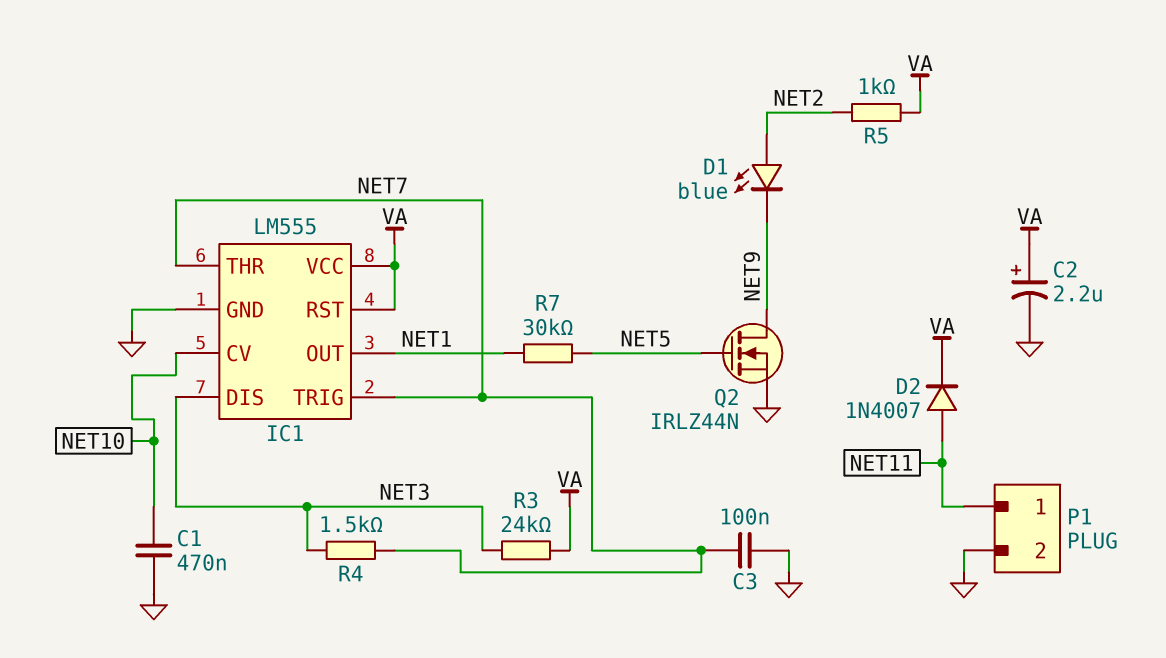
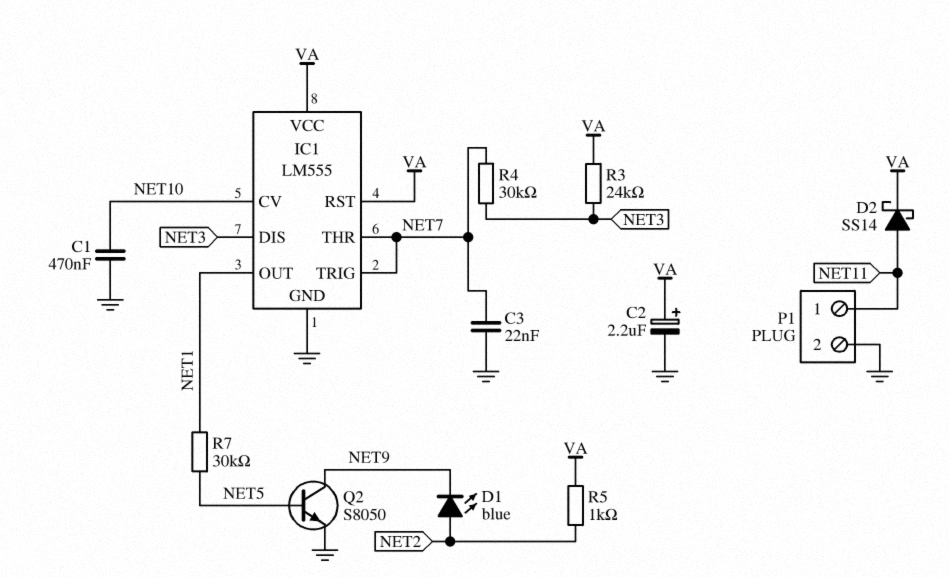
C3: 100nF (GND, NET7) -> 22nF (GND, NET7)
D2: diode 1N4007 (A NET11, K VA) -> schottky SS14 (A NET11, K VA)
Q2: NMOS IRLZ44N (G NET5, D NET9, S GND) -> NPN S8050 (B NET5, C NET9, E GND)
R4: 1.5k (NET3, NET7) -> 30k (NET3, NET7)

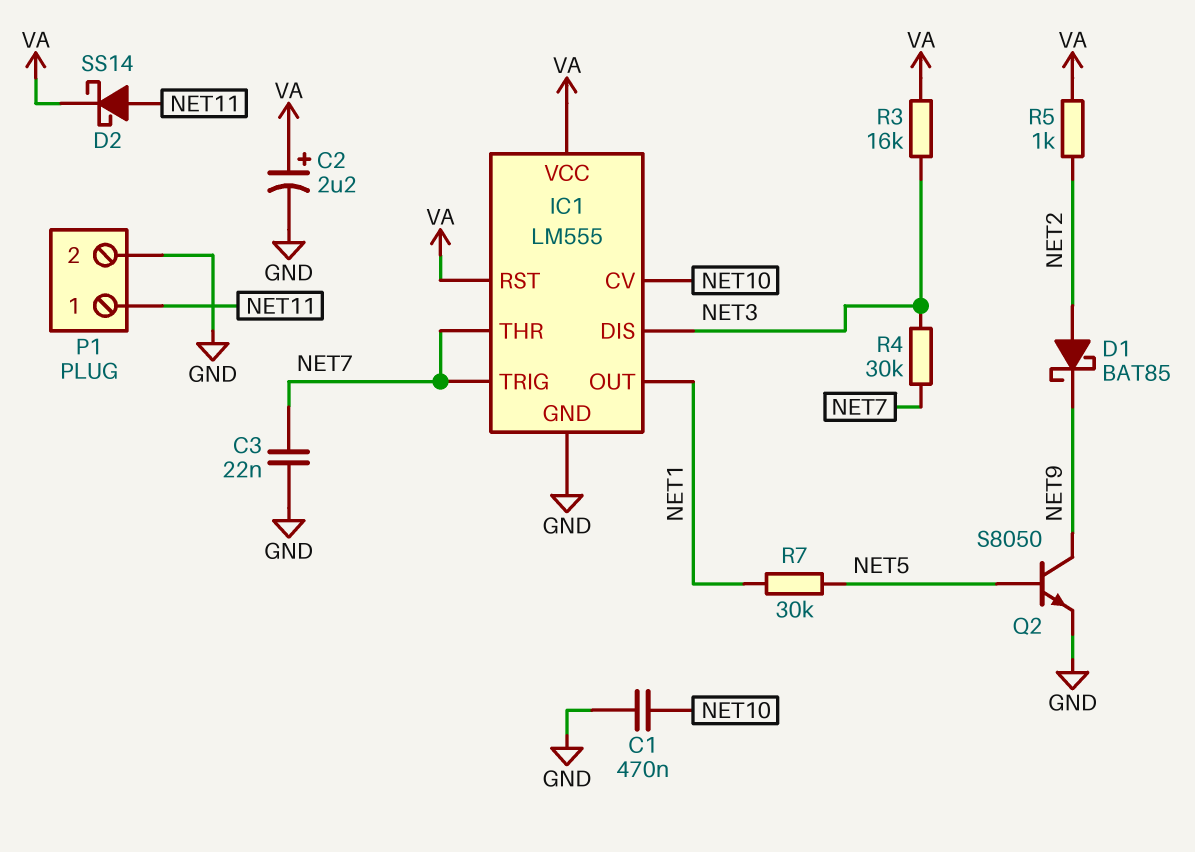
D1: LED blue (A NET2, K NET9) -> schottky BAT85 (A NET2, K NET9)
R3: 24k (NET3, VA) -> 16k (NET3, VA)

